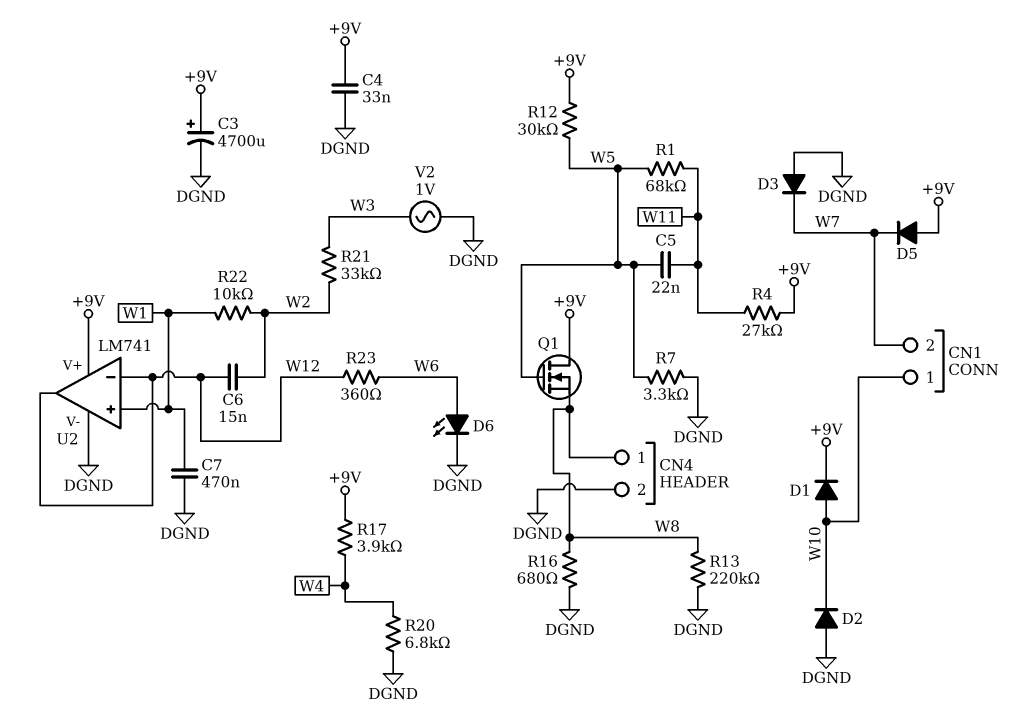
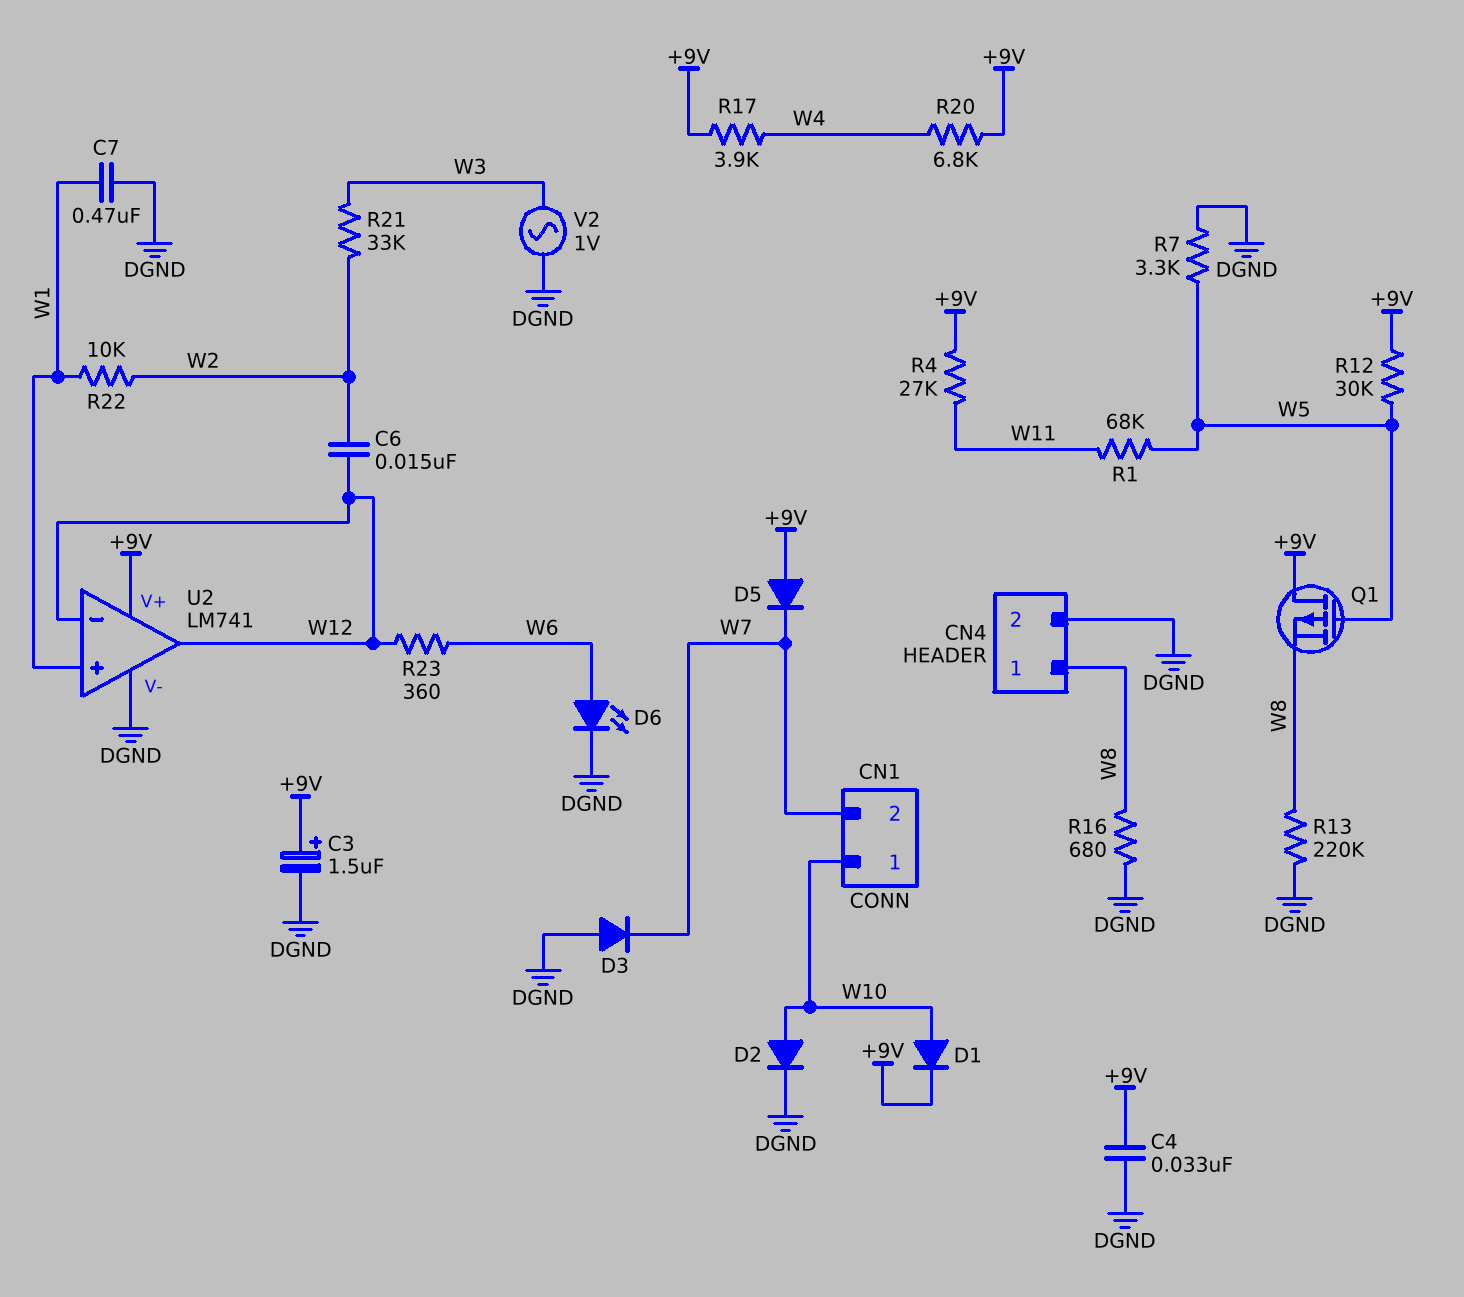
C3: 4700uF (plus +9V, minus DGND) -> 1.5uF (plus +9V, minus DGND)
C5: 22nF (W5, W11) -> none
D2: diode (A DGND, K W10) -> diode (A W10, K DGND)
Q1: NMOS (G W5, D +9V, S W8) -> PMOS (G W5, D +9V, S W8)
R20: 6.8k (DGND, W4) -> 6.8k (+9V, W4)

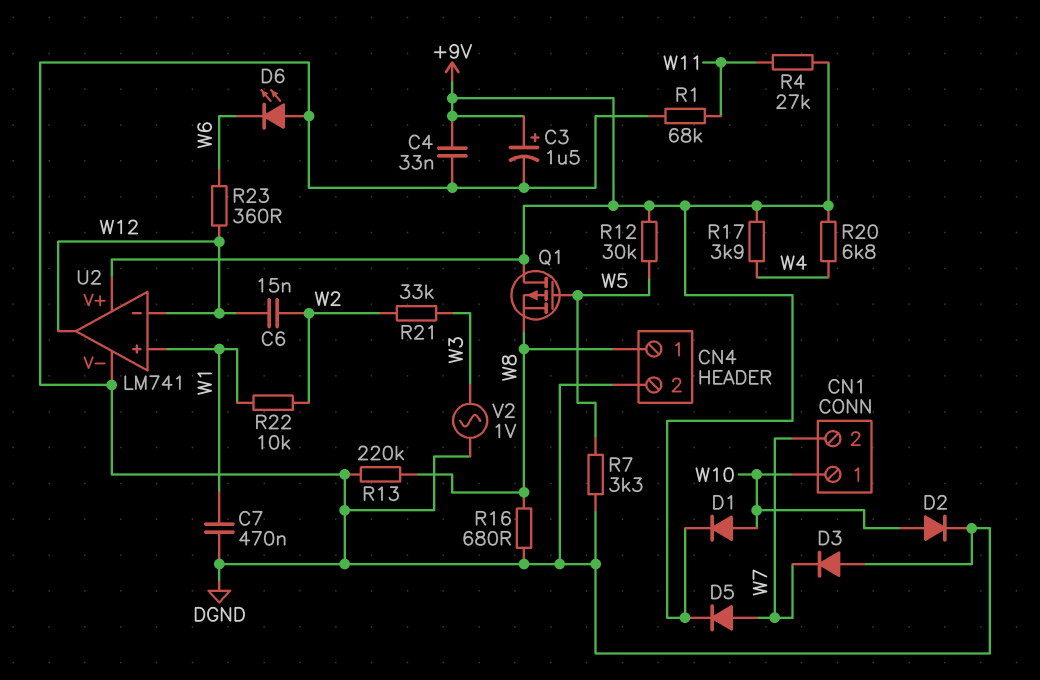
D5: diode (A +9V, K W7) -> diode (A W7, K +9V)
D6: LED (A W6, K DGND) -> LED (A DGND, K W6)
R1: 68k (W5, W11) -> 68k (DGND, W11)

